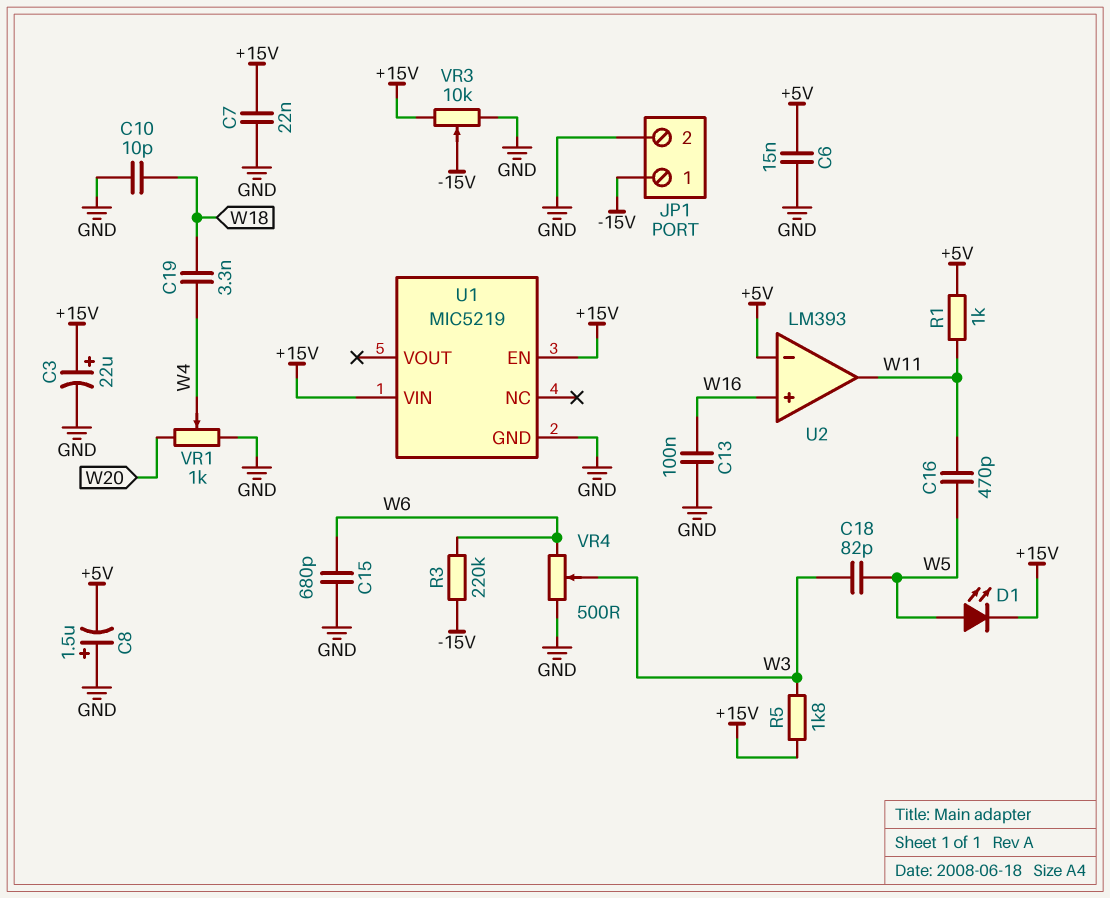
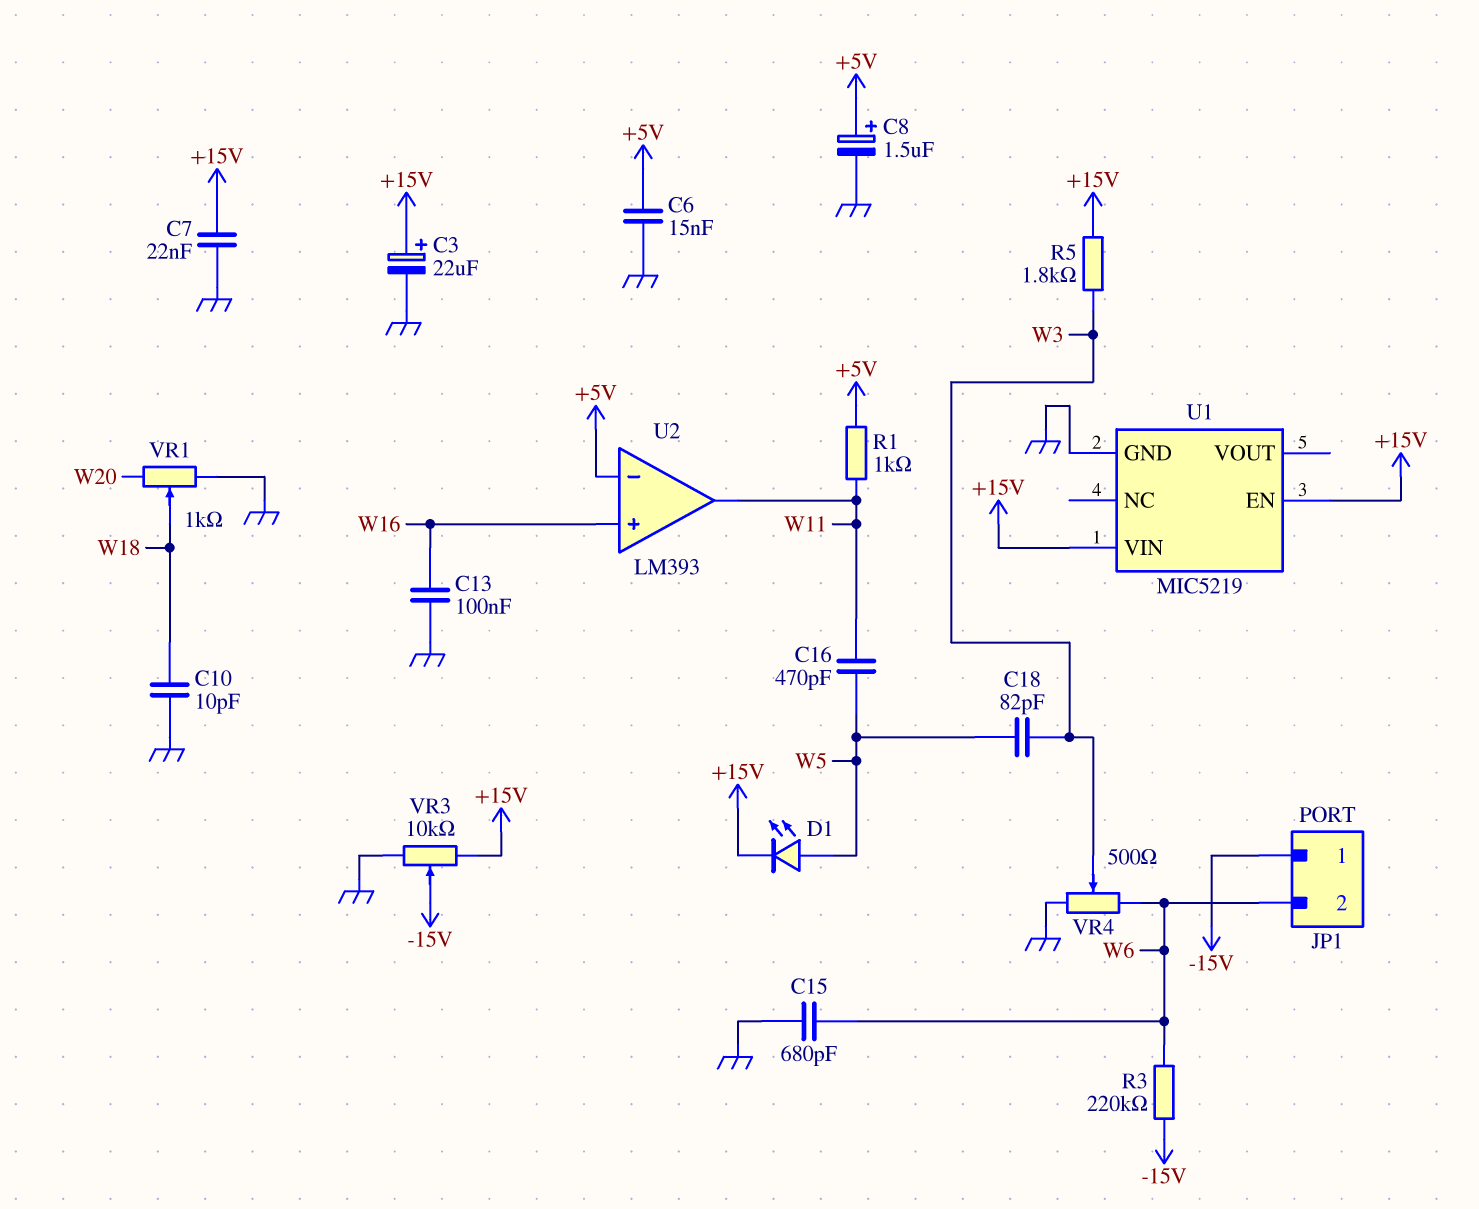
C8: 1.5uF (plus GND, minus +5V) -> 1.5uF (plus +5V, minus GND)
C19: 3.3nF (W4, W18) -> none
JP1 pin 2: GND -> W6
VR1: 1k (GND, W20, wiper W4) -> 1k (GND, W20, wiper W18)

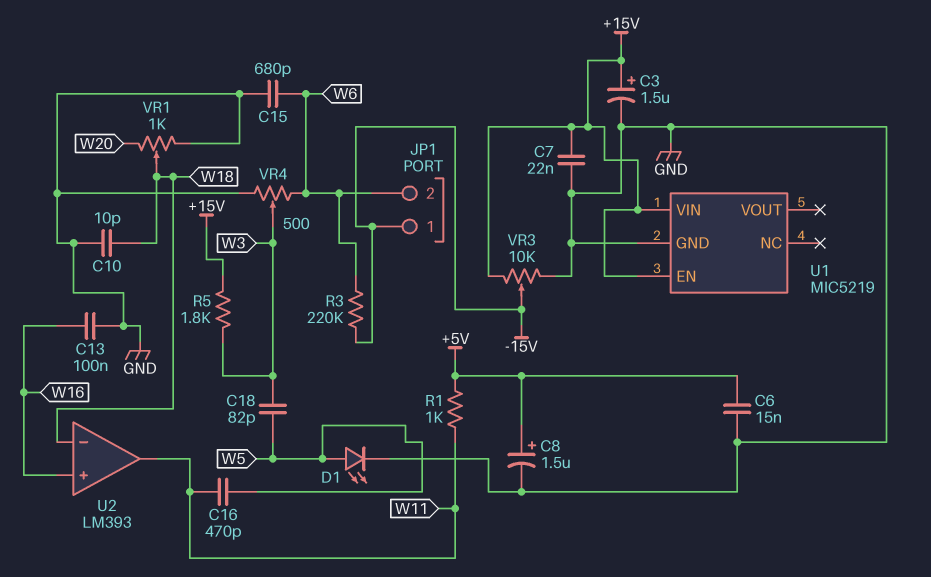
C3: 22uF (plus +15V, minus GND) -> 1.5uF (plus +15V, minus GND)
D1: LED (A W5, K +15V) -> LED (A W5, K GND)
U2 pin in-: +5V -> W18

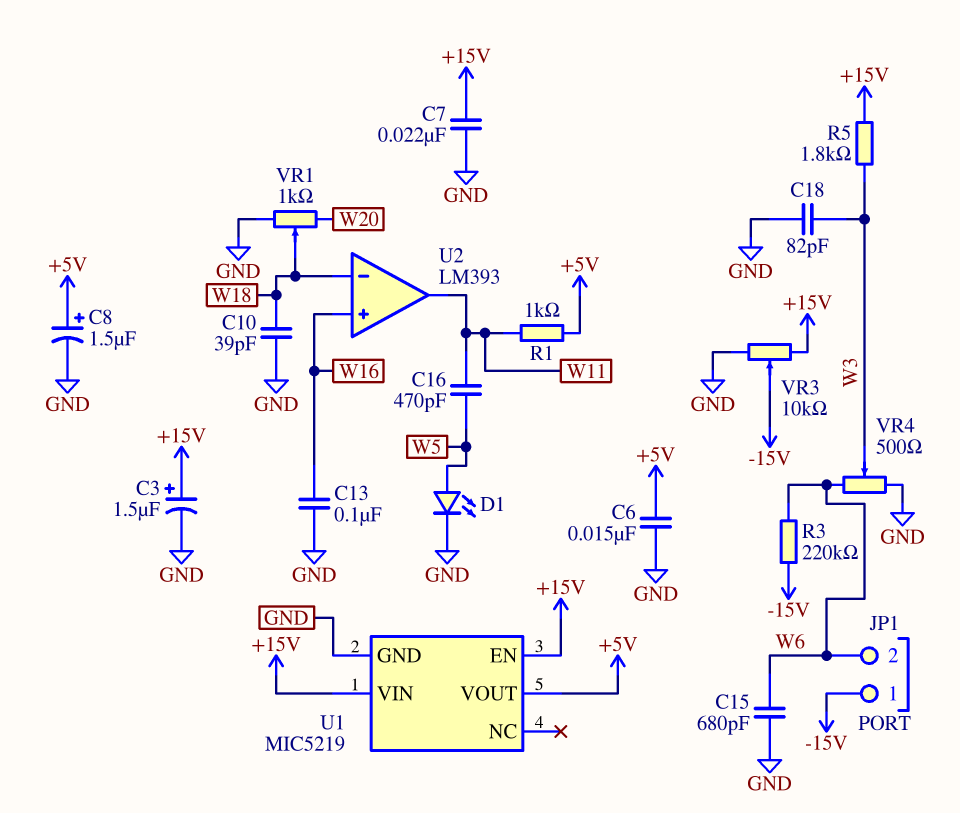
C10: 10pF (GND, W18) -> 39pF (GND, W18)
C18: 82pF (W3, W5) -> 82pF (GND, W3)
U1 pin VOUT: none -> +5V

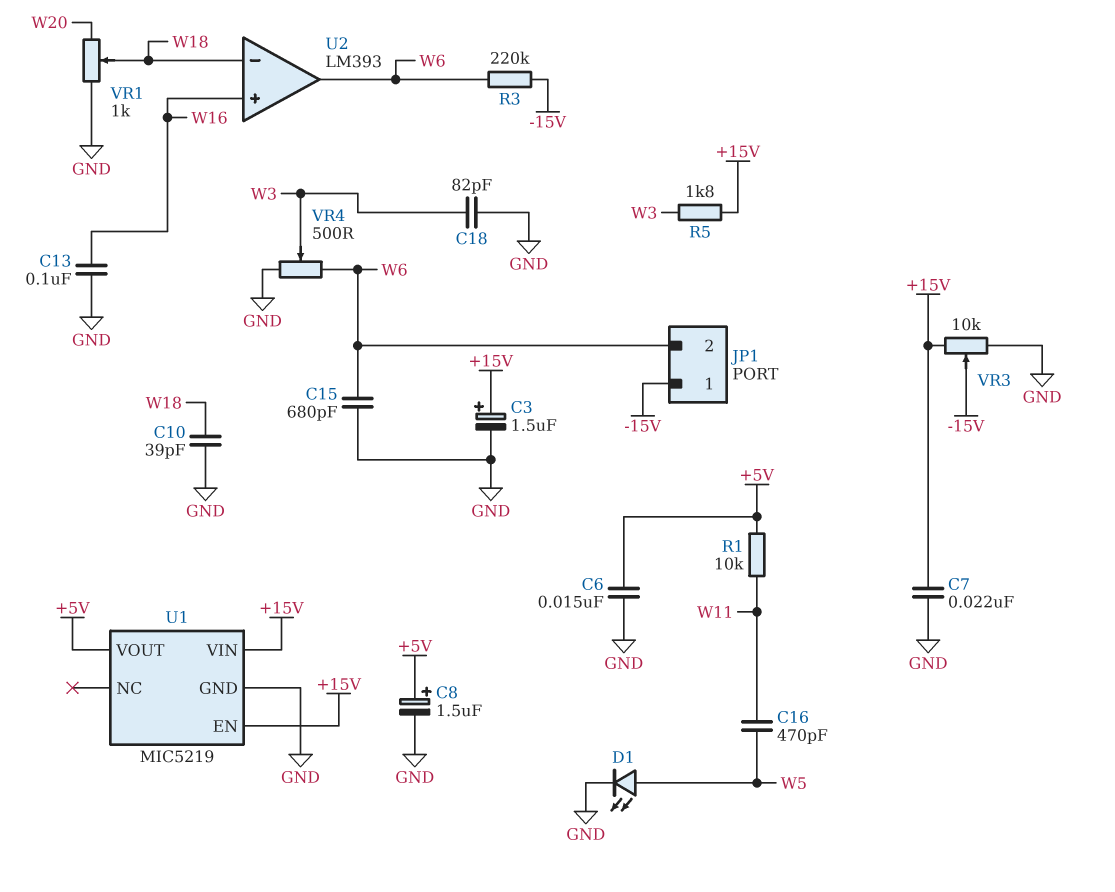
R1: 1k (+5V, W11) -> 10k (+5V, W11)
U2 pin out: W11 -> W6

